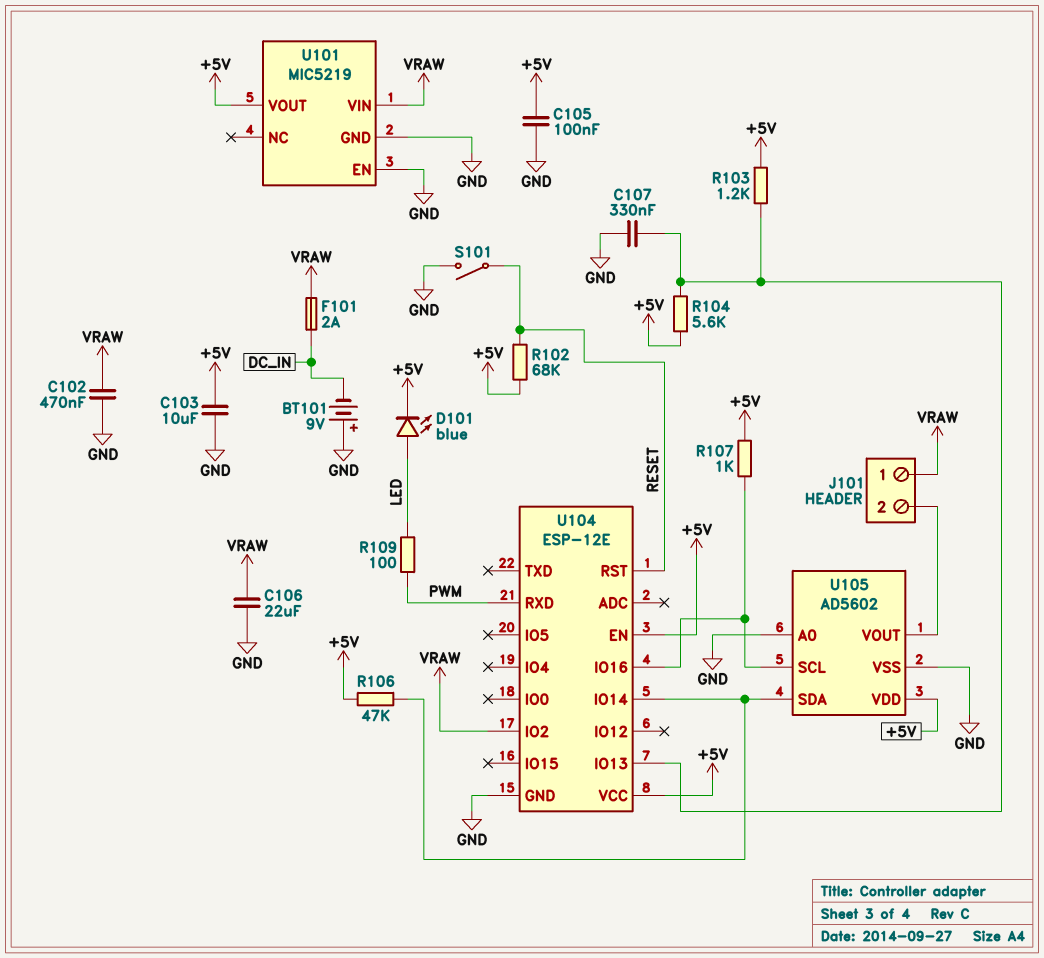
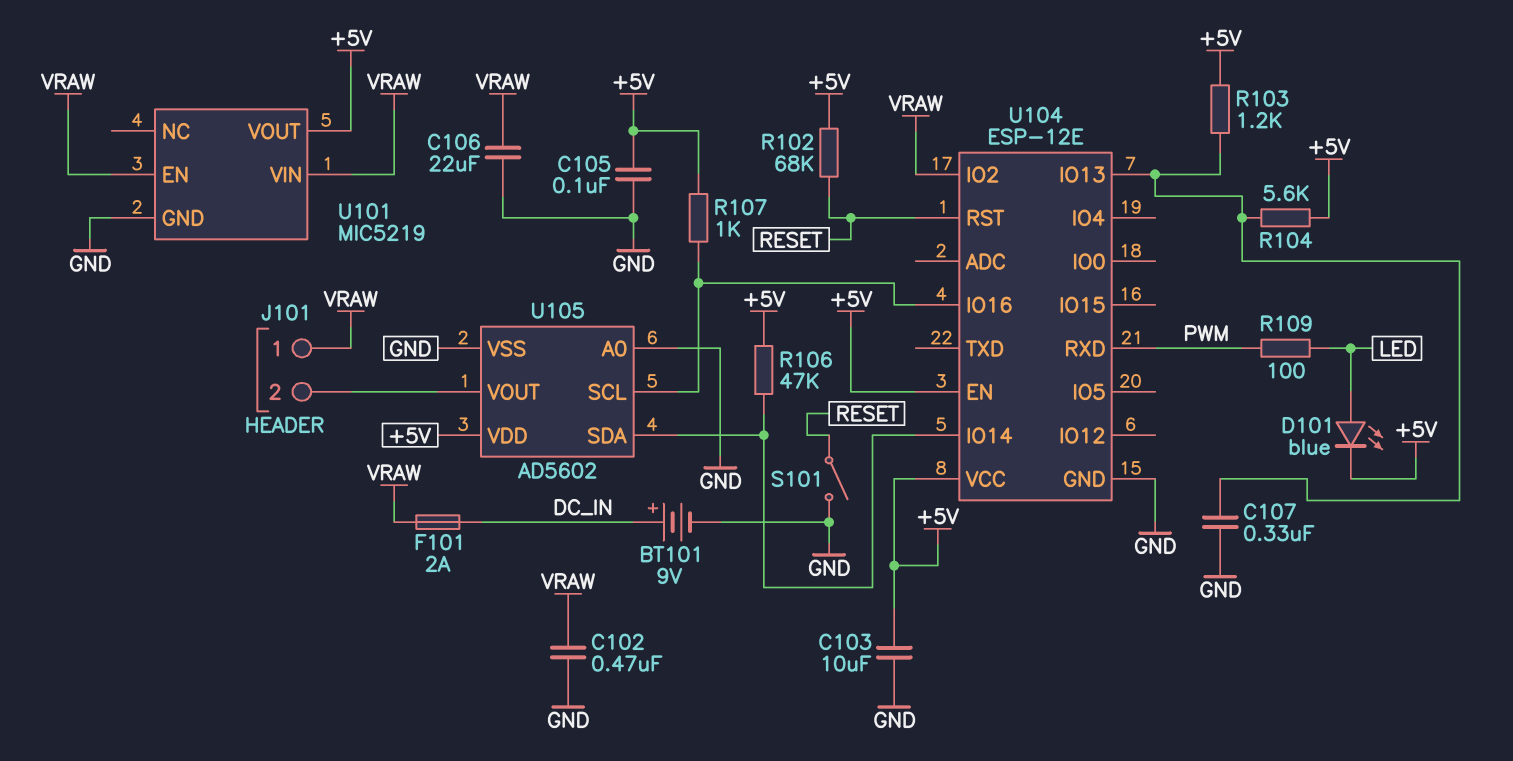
BT101: 9V (plus GND, minus DC_IN) -> 9V (plus DC_IN, minus GND)
U101 pin EN: GND -> VRAW

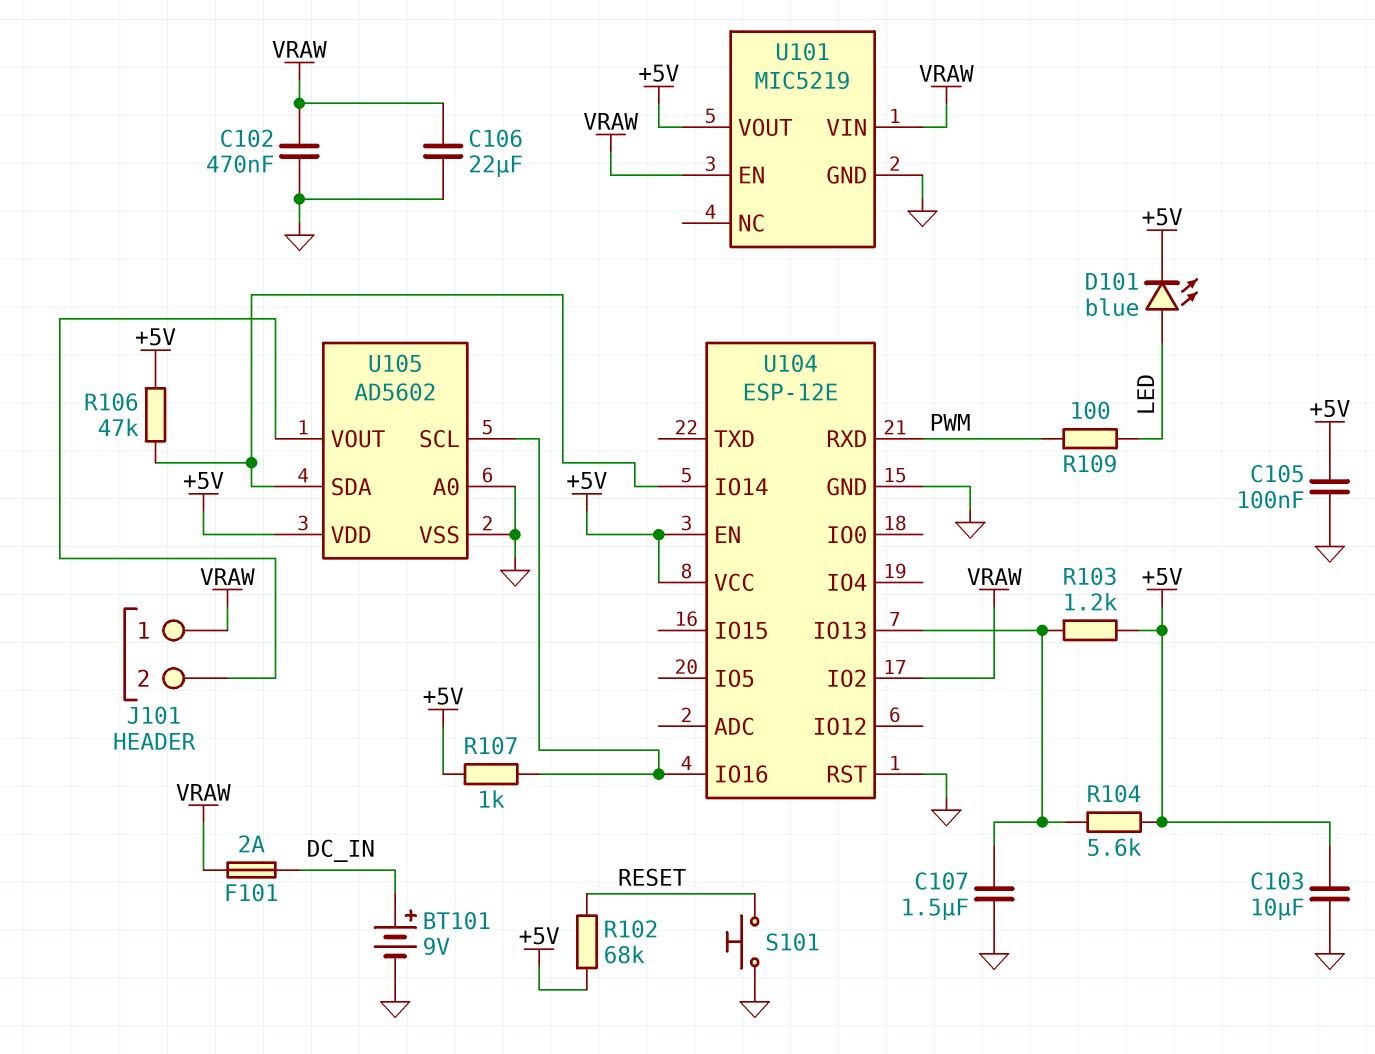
C107: 330nF (GND, U104/IO13) -> 1.5uF (GND, U104/IO13)
S101: switch (GND, RESET) -> button (GND, RESET)
U104 pin RST: RESET -> GND

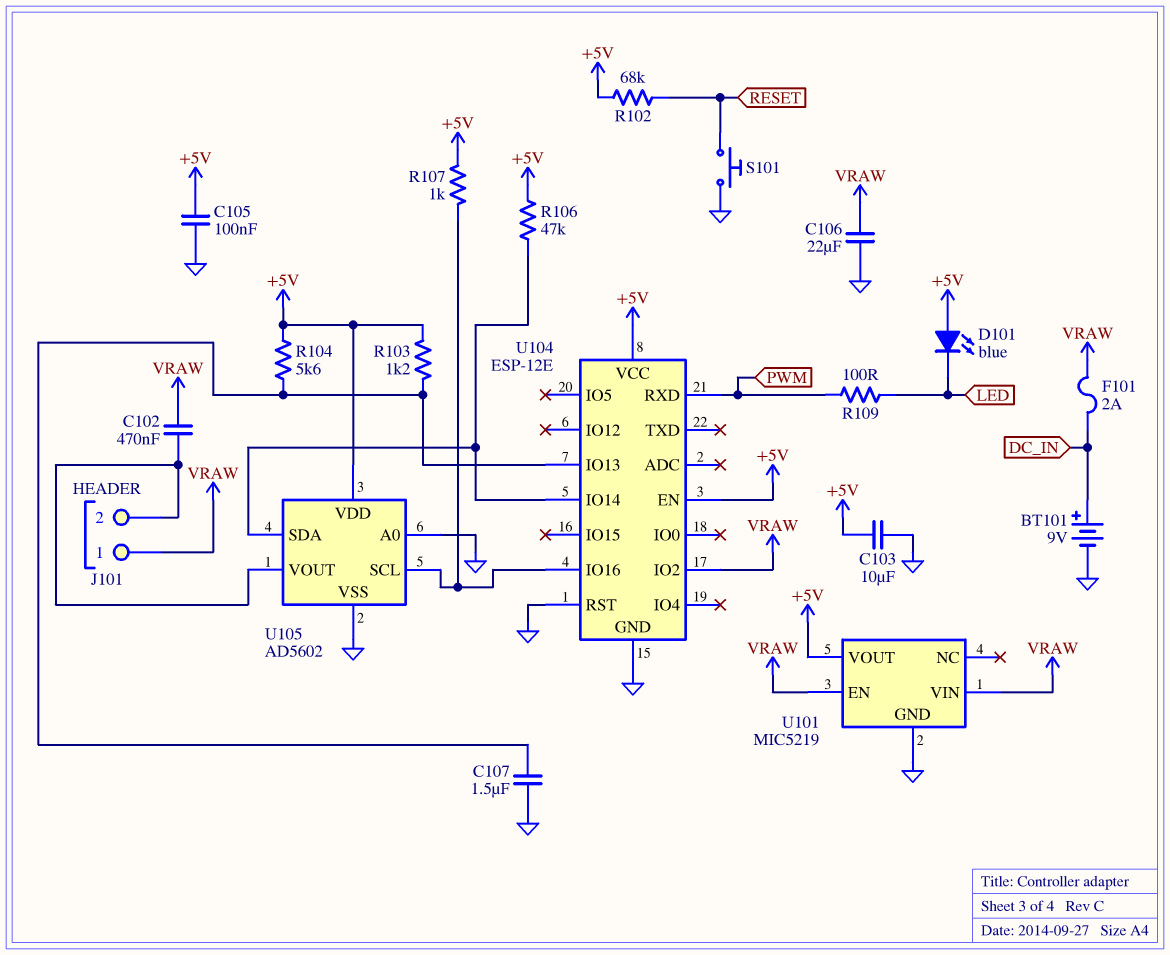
C102: 470nF (GND, VRAW) -> 470nF (J101/2, VRAW)
D101: LED blue (A LED, K +5V) -> LED blue (A +5V, K LED)

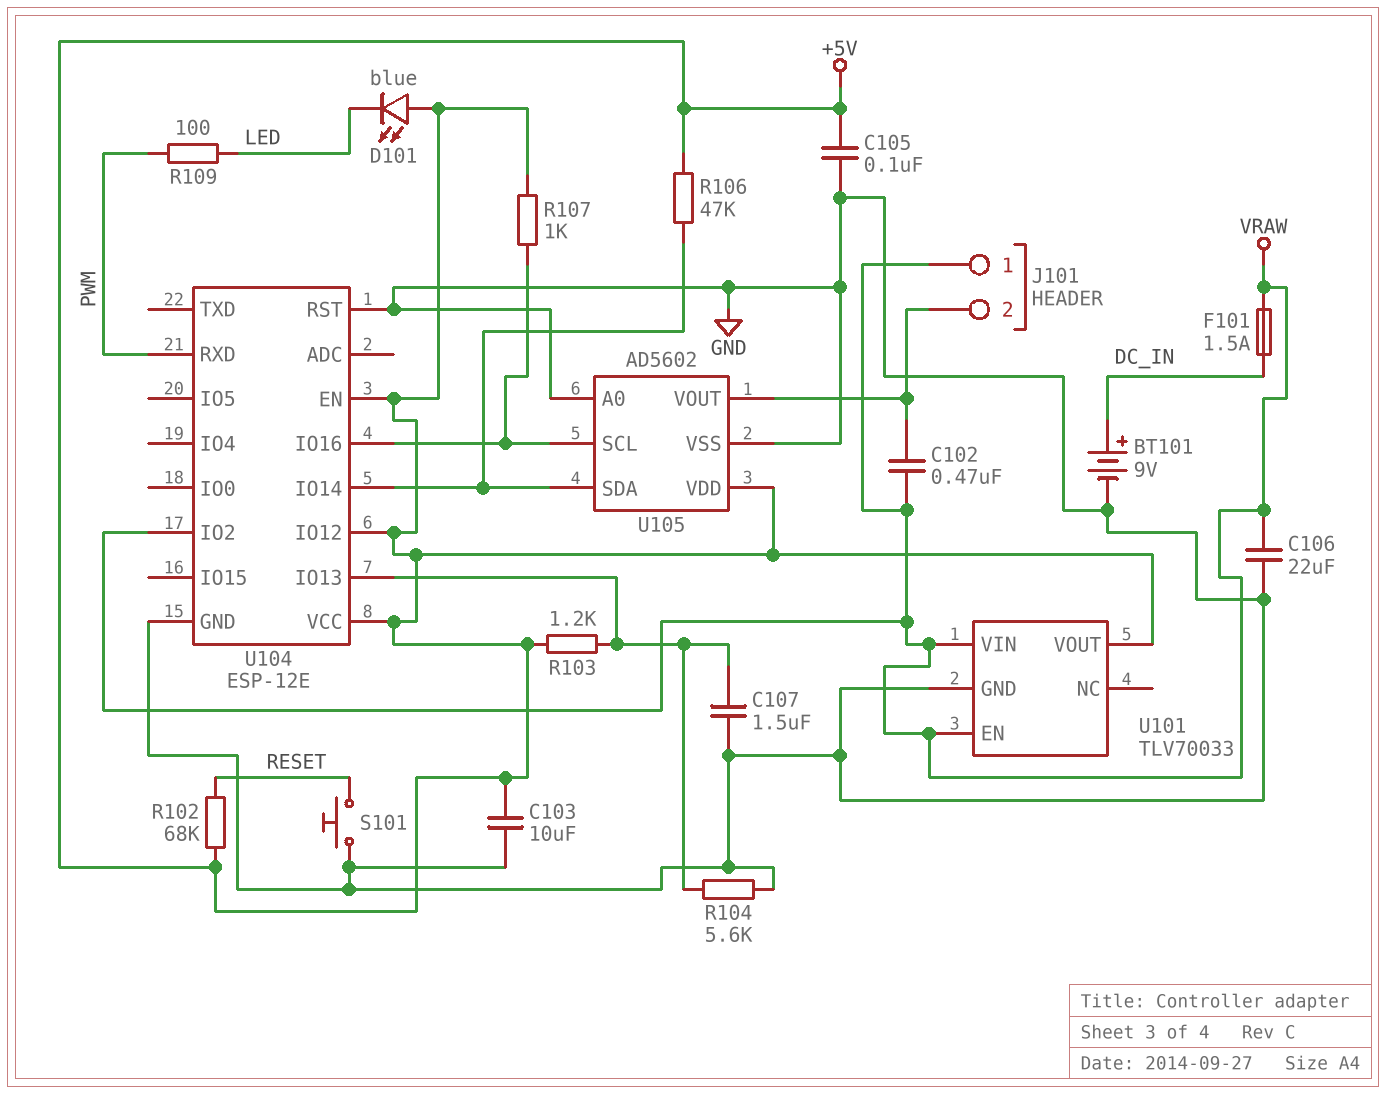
F101: 2A (DC_IN, VRAW) -> 1.5A (DC_IN, VRAW)
R104: 5.6k (+5V, U104/IO13) -> 5.6k (GND, U104/IO13)
U101: MIC5219 -> TLV70033
U104 pin IO12: none -> +5V

